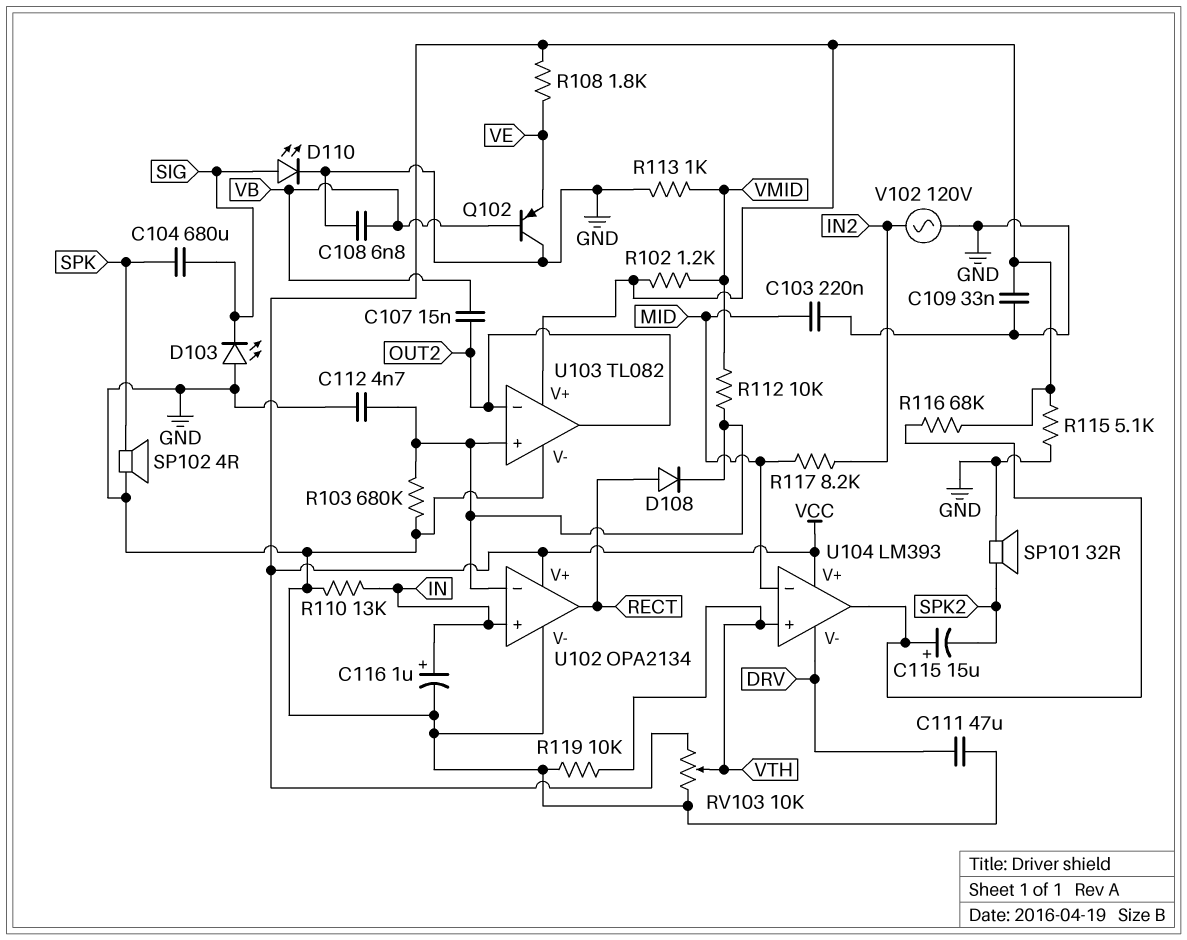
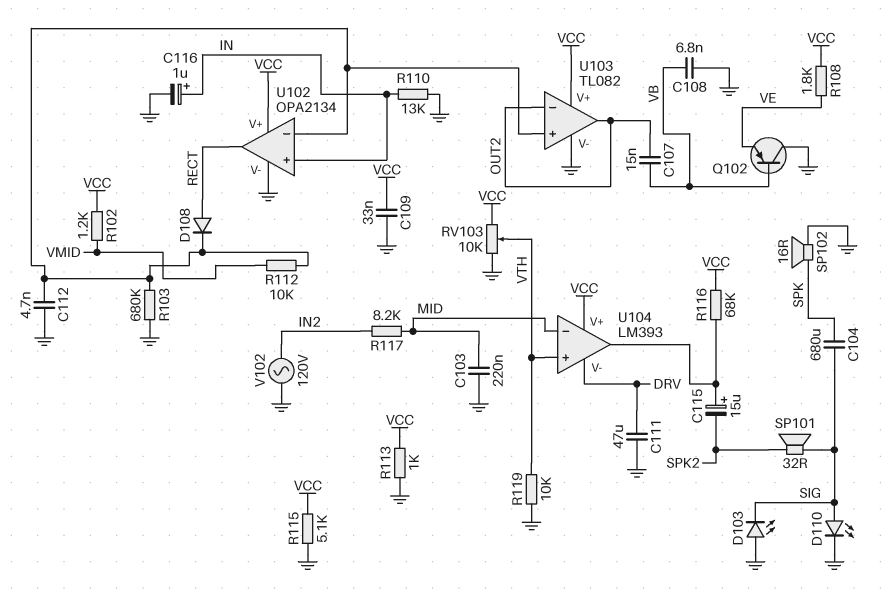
R113: 1k (GND, VMID) -> 1k (GND, VCC)
SP101: speaker 32R (GND, SPK2) -> speaker 32R (SIG, SPK2)
SP102: speaker 4R (GND, SPK) -> speaker 16R (GND, SPK)

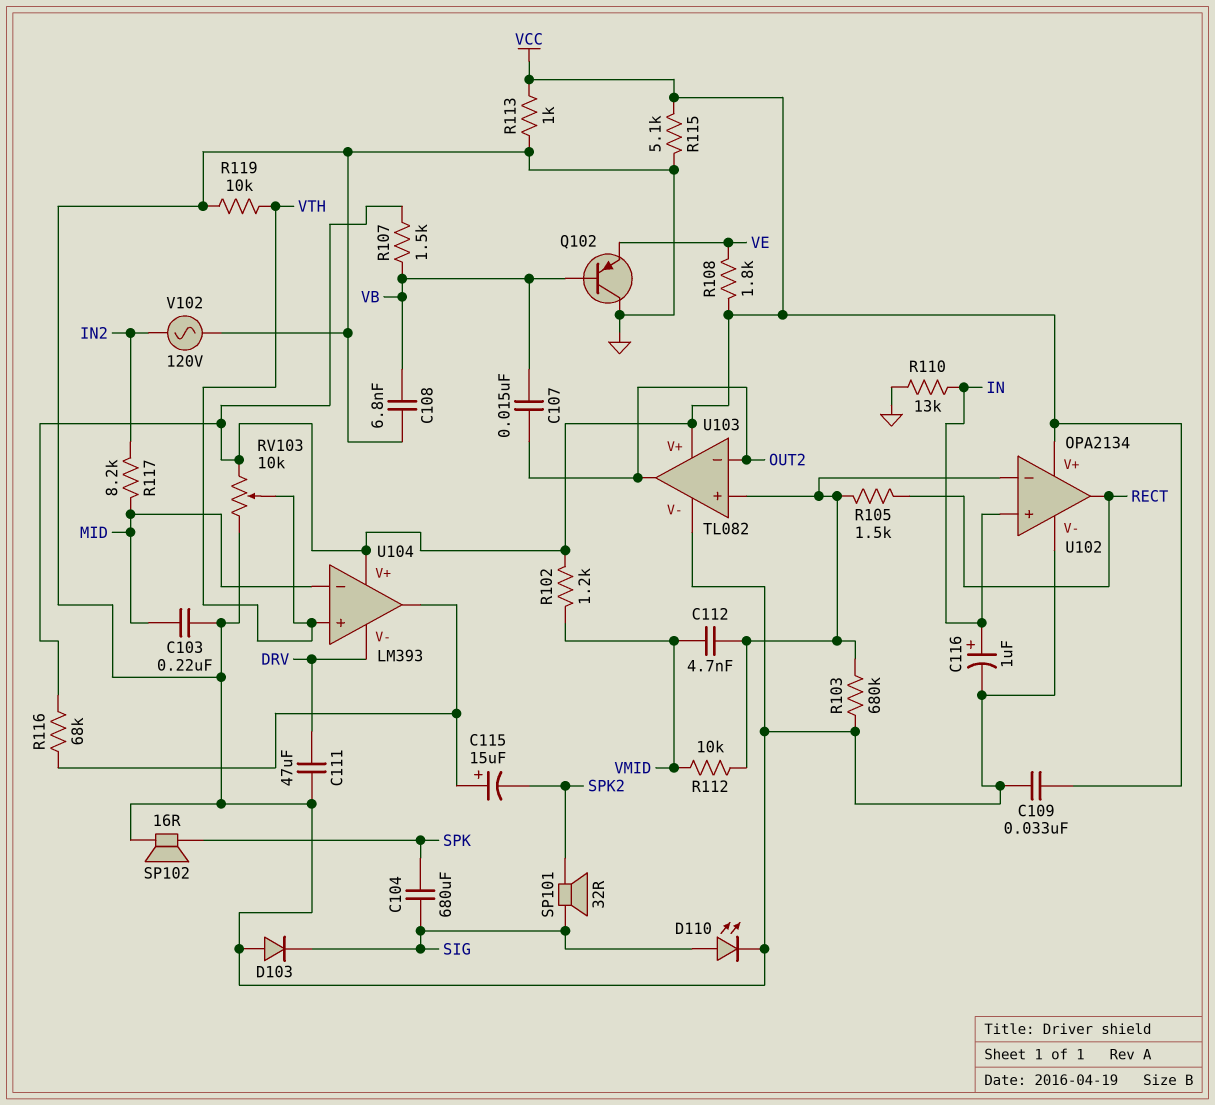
C112: 4.7nF (GND, U102/in-) -> 4.7nF (U102/in-, VMID)
D103: LED (A GND, K SIG) -> diode (A GND, K SIG)
D108: diode (A RECT, K U102/in-) -> none
R105: none -> 1.5k (RECT, U102/in-)
R107: none -> 1.5k (VB, VCC)

